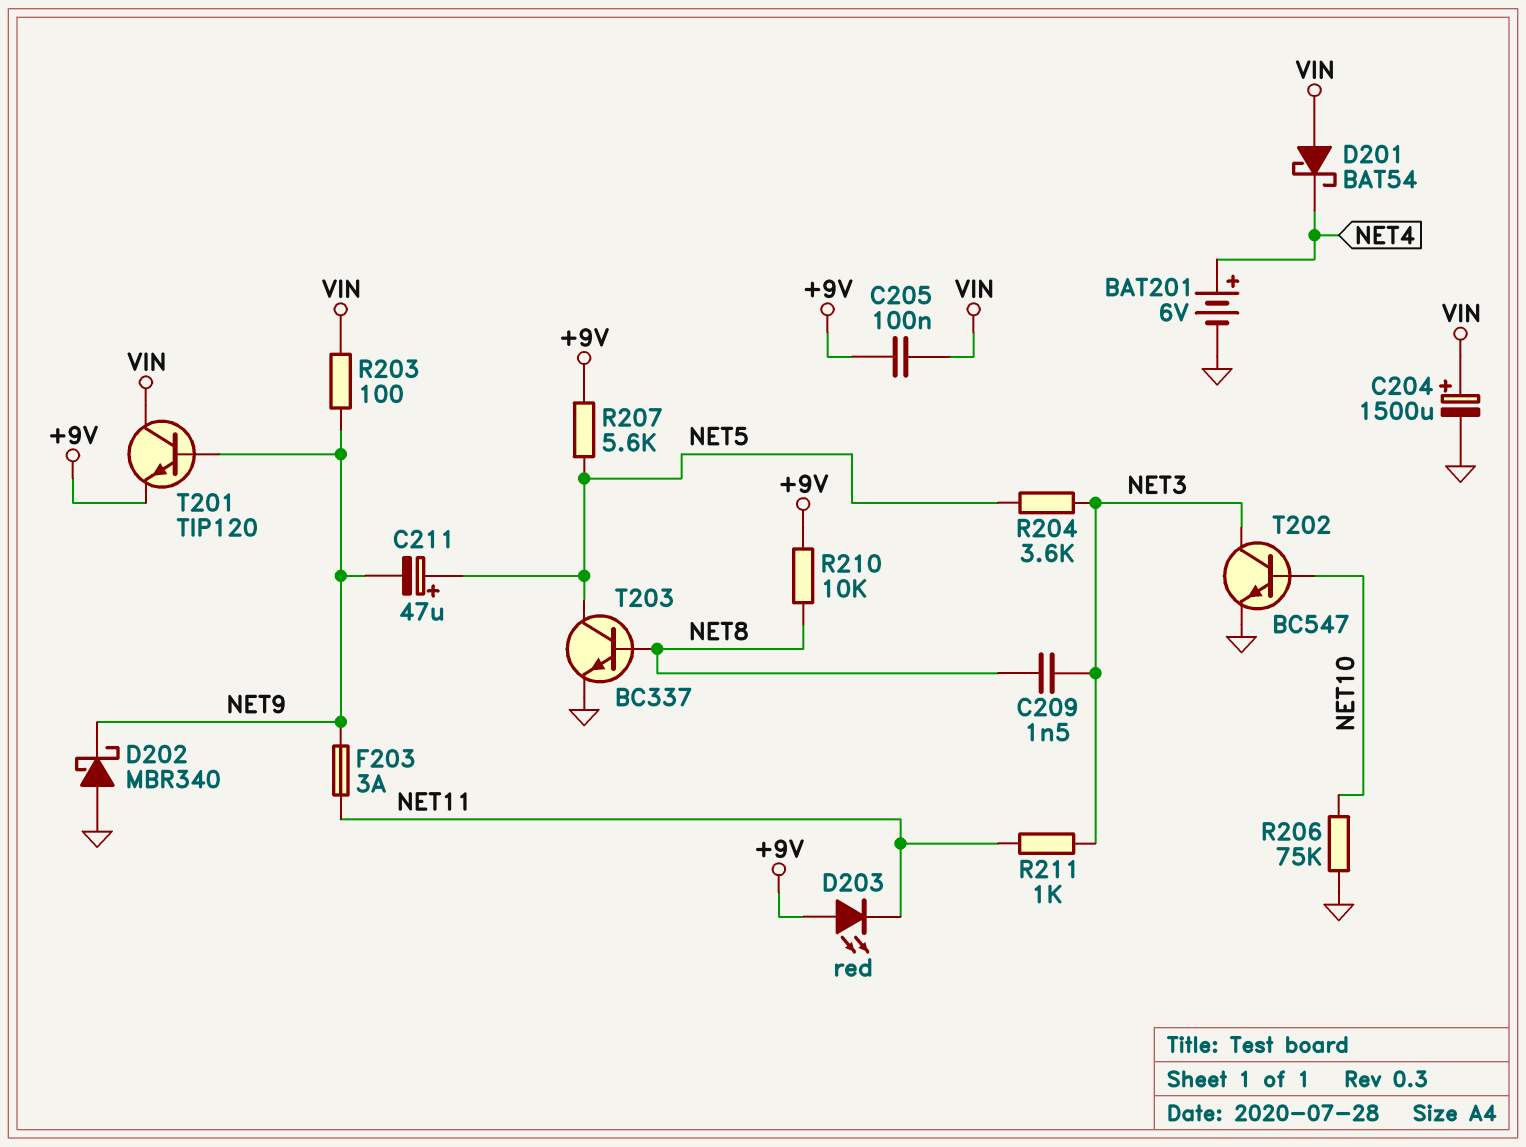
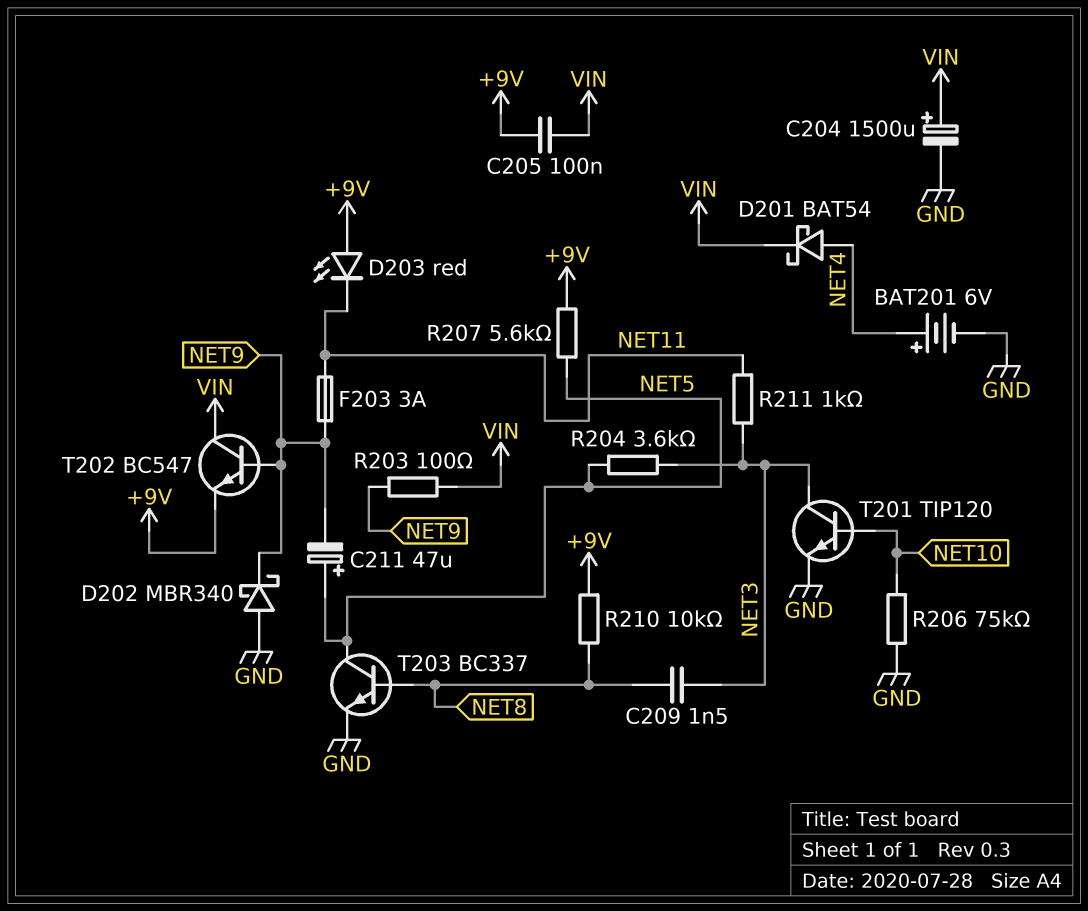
D201: schottky BAT54 (A VIN, K NET4) -> schottky BAT54 (A NET4, K VIN)
T201: NPN TIP120 (B NET9, C VIN, E +9V) -> NPN TIP120 (B NET10, C NET3, E GND)
T202: NPN BC547 (B NET10, C NET3, E GND) -> NPN BC547 (B NET9, C VIN, E +9V)

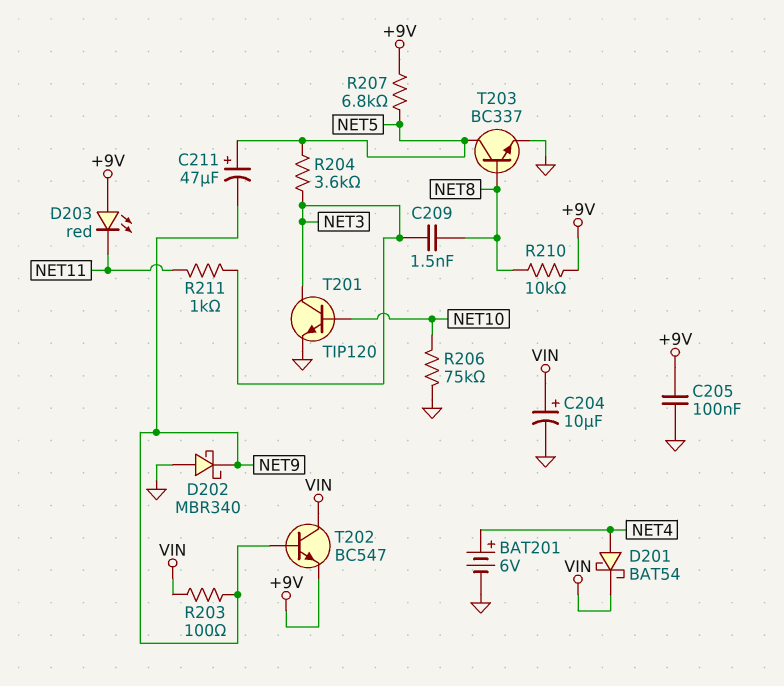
C204: 1500uF (plus VIN, minus GND) -> 10uF (plus VIN, minus GND)
C205: 100nF (+9V, VIN) -> 100nF (+9V, GND)
F203: 3A (NET9, NET11) -> none
R207: 5.6k (+9V, NET5) -> 6.8k (+9V, NET5)

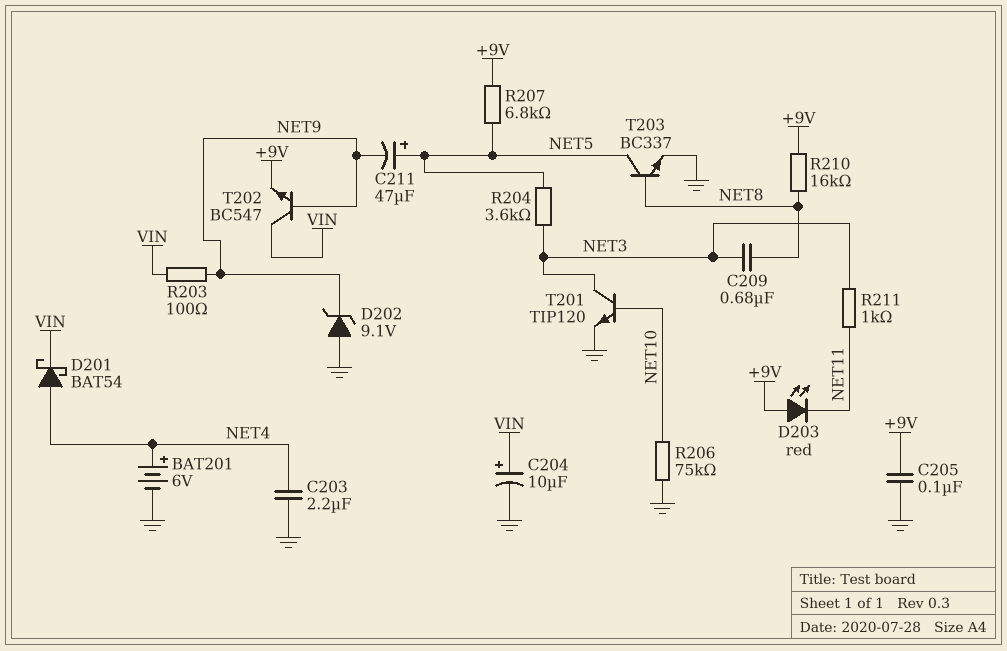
C203: none -> 2.2uF (GND, NET4)
C209: 1.5nF (NET3, NET8) -> 680nF (NET3, NET8)
D202: schottky MBR340 (A GND, K NET9) -> zener 9.1V (A GND, K NET9)
R210: 10k (+9V, NET8) -> 16k (+9V, NET8)

